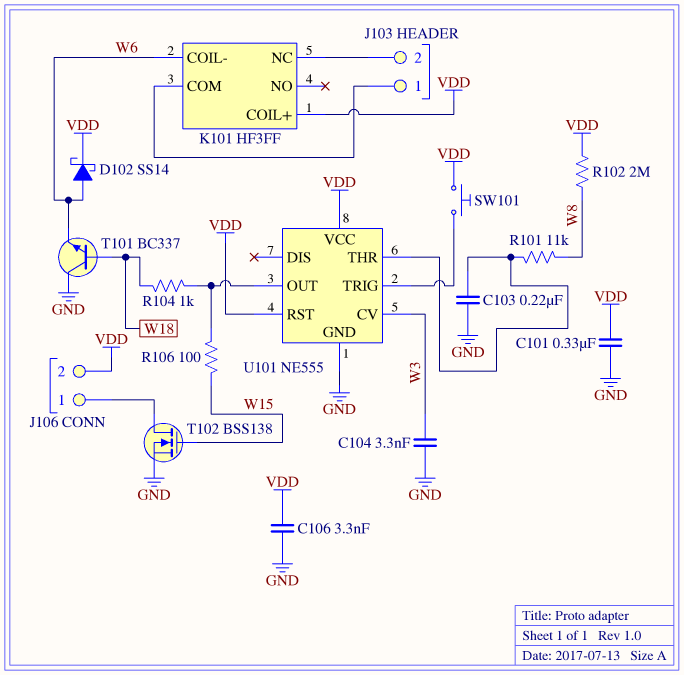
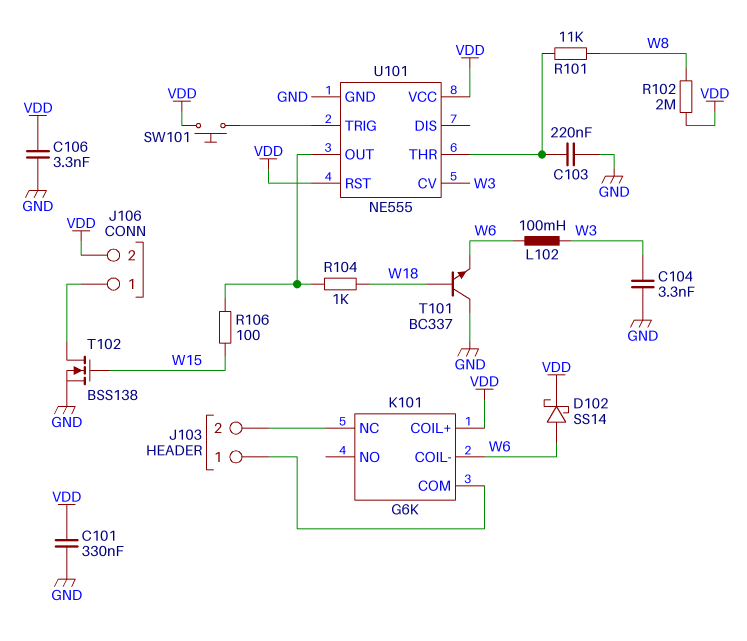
K101: HF3FF -> G6K
L102: none -> 100mH (W3, W6)

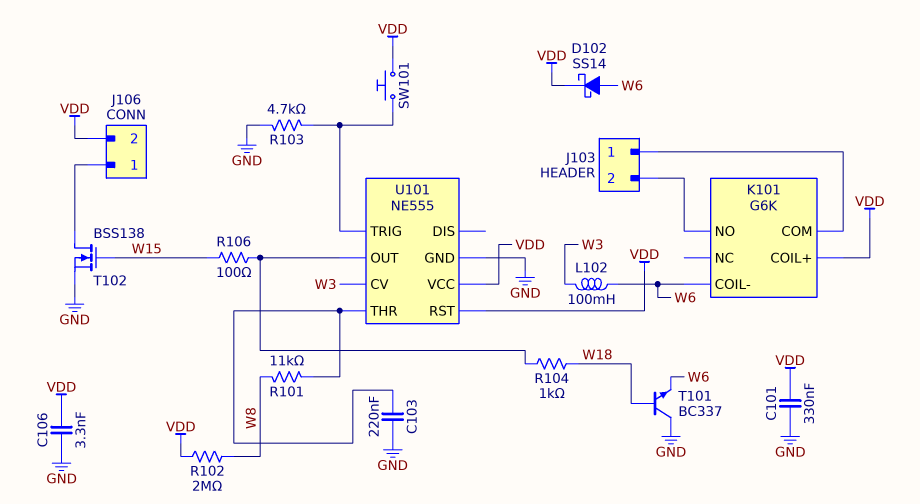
C104: 3.3nF (GND, W3) -> none
K101 pin NC: J103/2 -> none
K101 pin NO: none -> J103/2
R103: none -> 4.7k (GND, U101/TRIG)

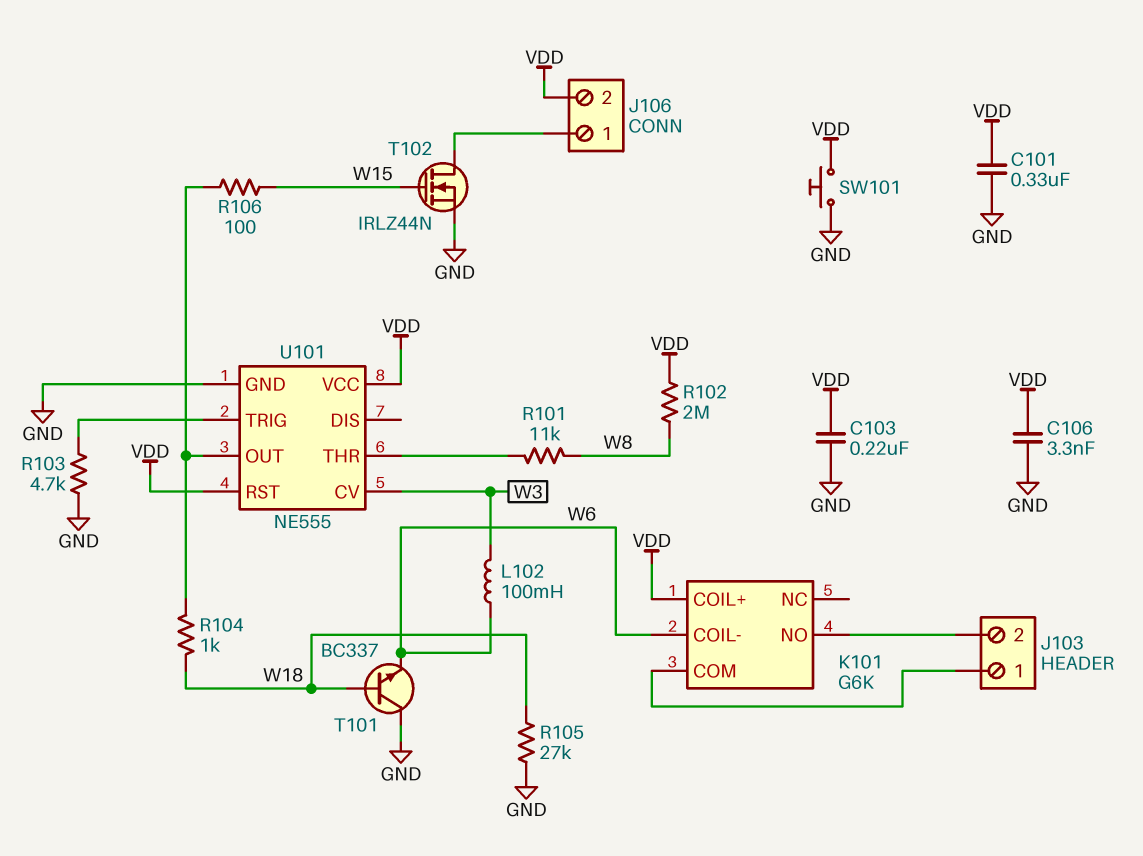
C103: 220nF (GND, U101/THR) -> 220nF (GND, VDD)
D102: schottky SS14 (A W6, K VDD) -> none
R105: none -> 27k (GND, W18)
SW101: button (U101/TRIG, VDD) -> button (GND, VDD)
T102: NMOS BSS138 (G W15, D J106/1, S GND) -> NMOS IRLZ44N (G W15, D J106/1, S GND)

